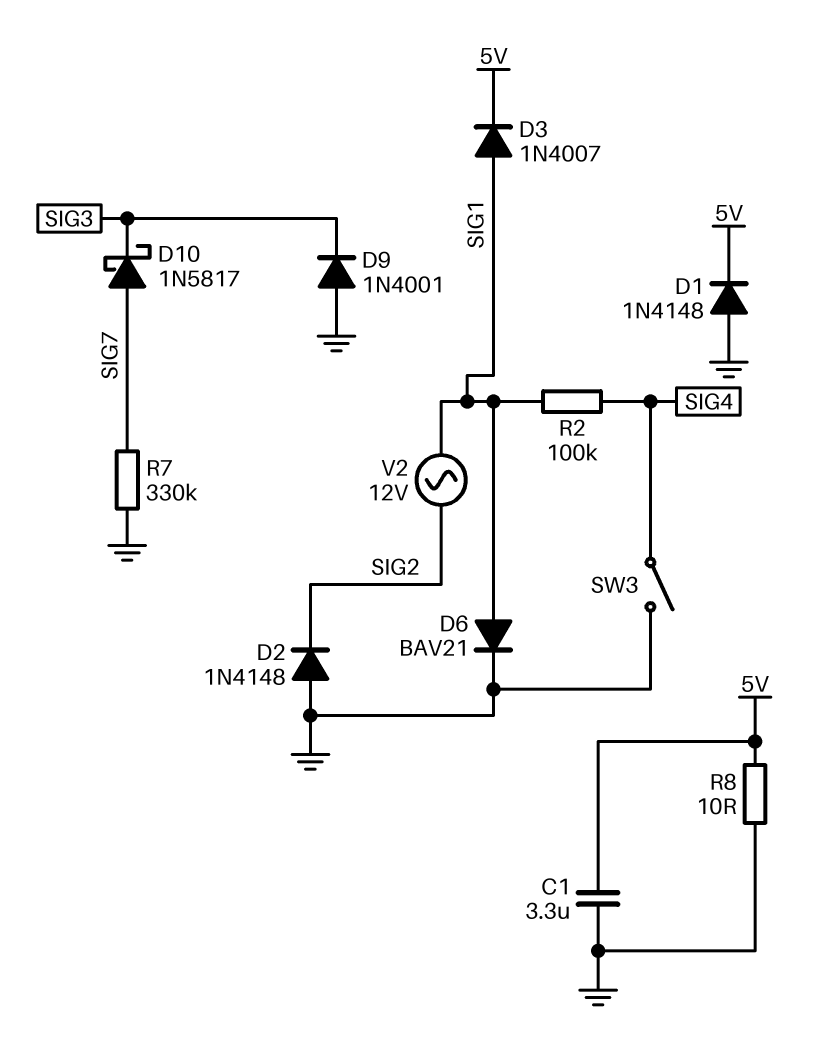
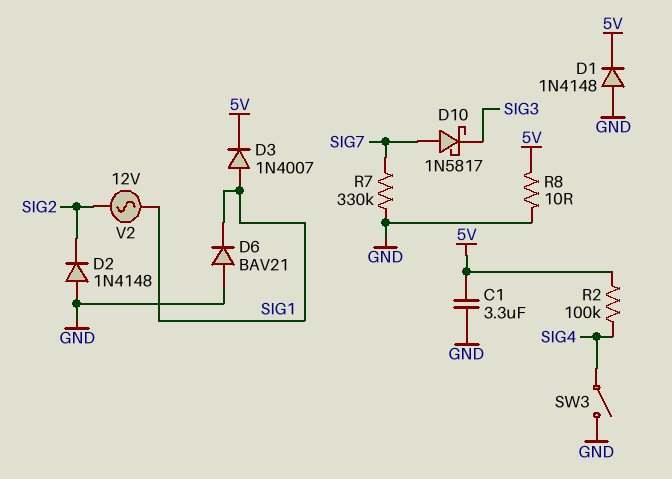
D6: diode BAV21 (A SIG1, K GND) -> diode BAV21 (A GND, K SIG1)
D9: diode 1N4001 (A GND, K SIG3) -> none
R2: 100k (SIG1, SIG4) -> 100k (5V, SIG4)

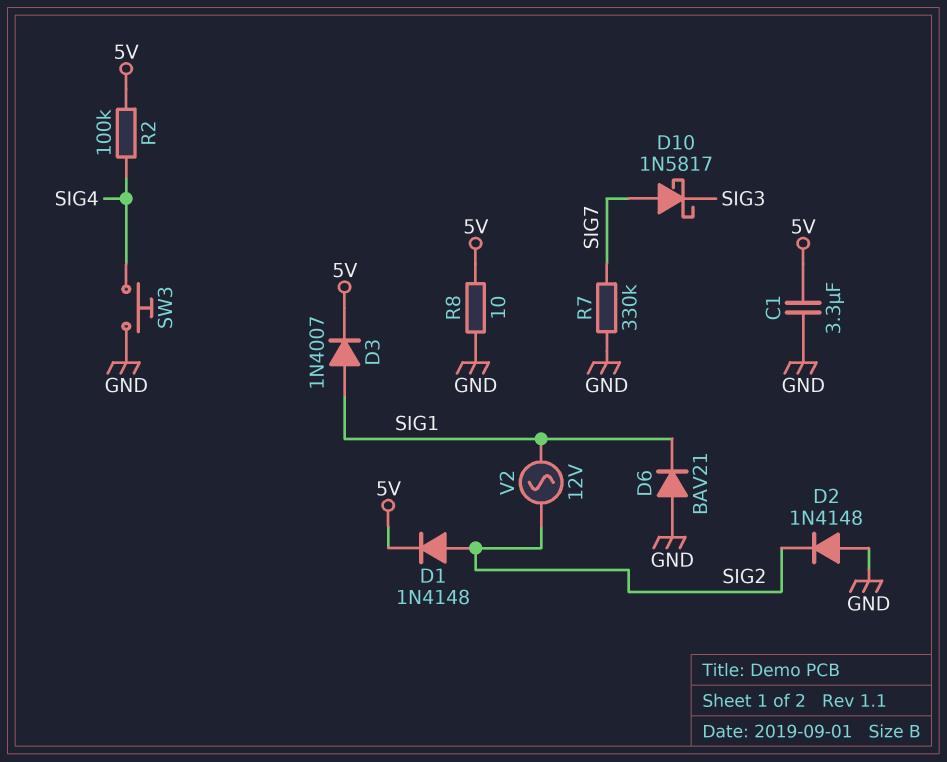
D1: diode 1N4148 (A GND, K 5V) -> diode 1N4148 (A SIG2, K 5V)
SW3: switch (GND, SIG4) -> button (GND, SIG4)

